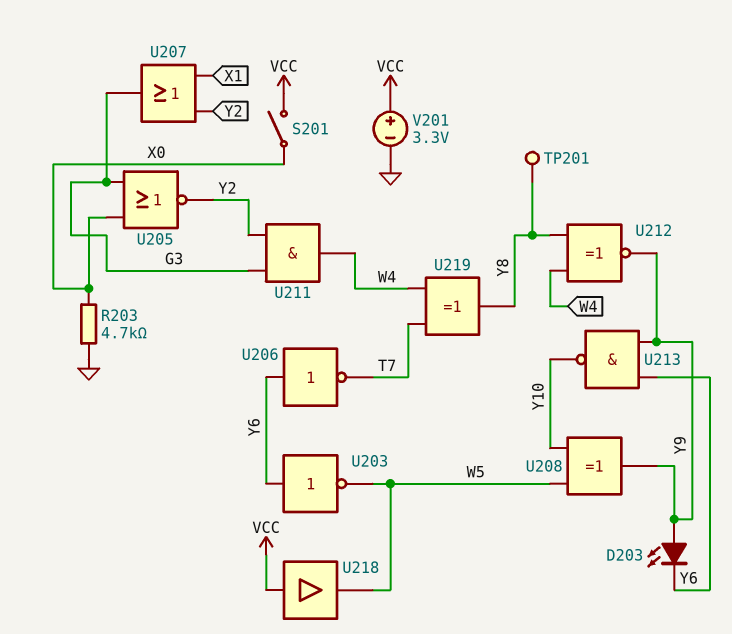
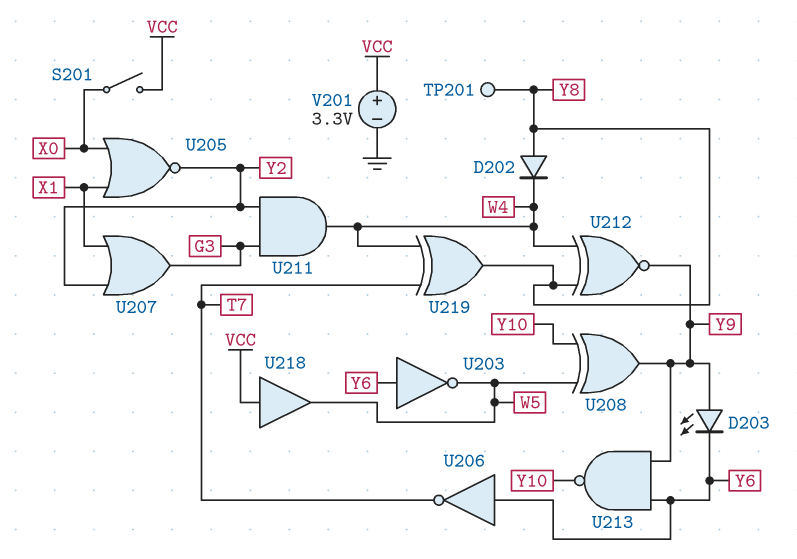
D202: none -> diode (A Y8, K W4)
R203: 4.7k (GND, X0) -> none
U205: NOR (in G3, in X0, out Y2) -> NOR (in X0, in X1, out Y2)

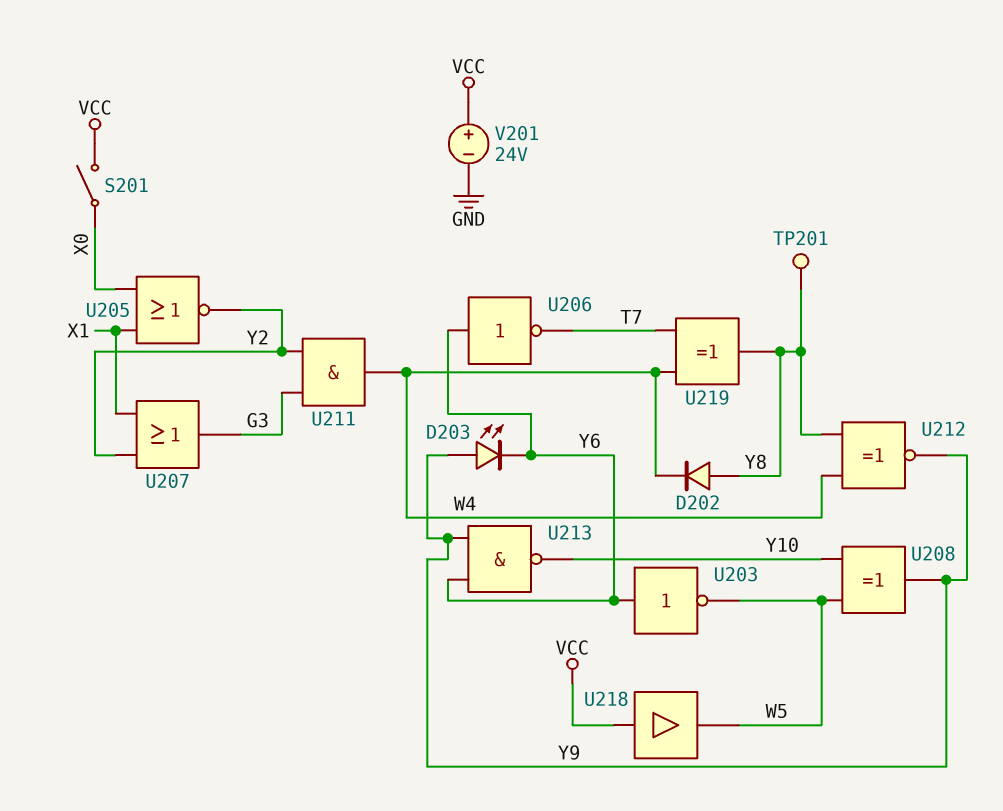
V201: 3.3V (plus VCC, minus GND) -> 24V (plus VCC, minus GND)

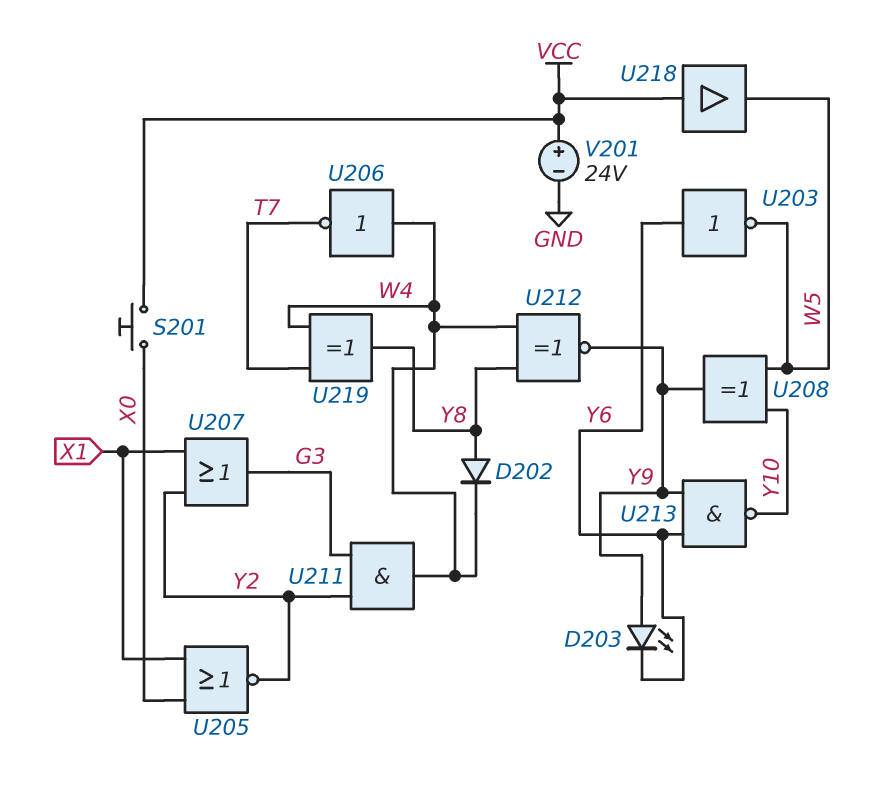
S201: switch (VCC, X0) -> button (VCC, X0)
TP201: test point (Y8) -> none
U206: NOT (in Y6, out T7) -> NOT (in W4, out T7)

